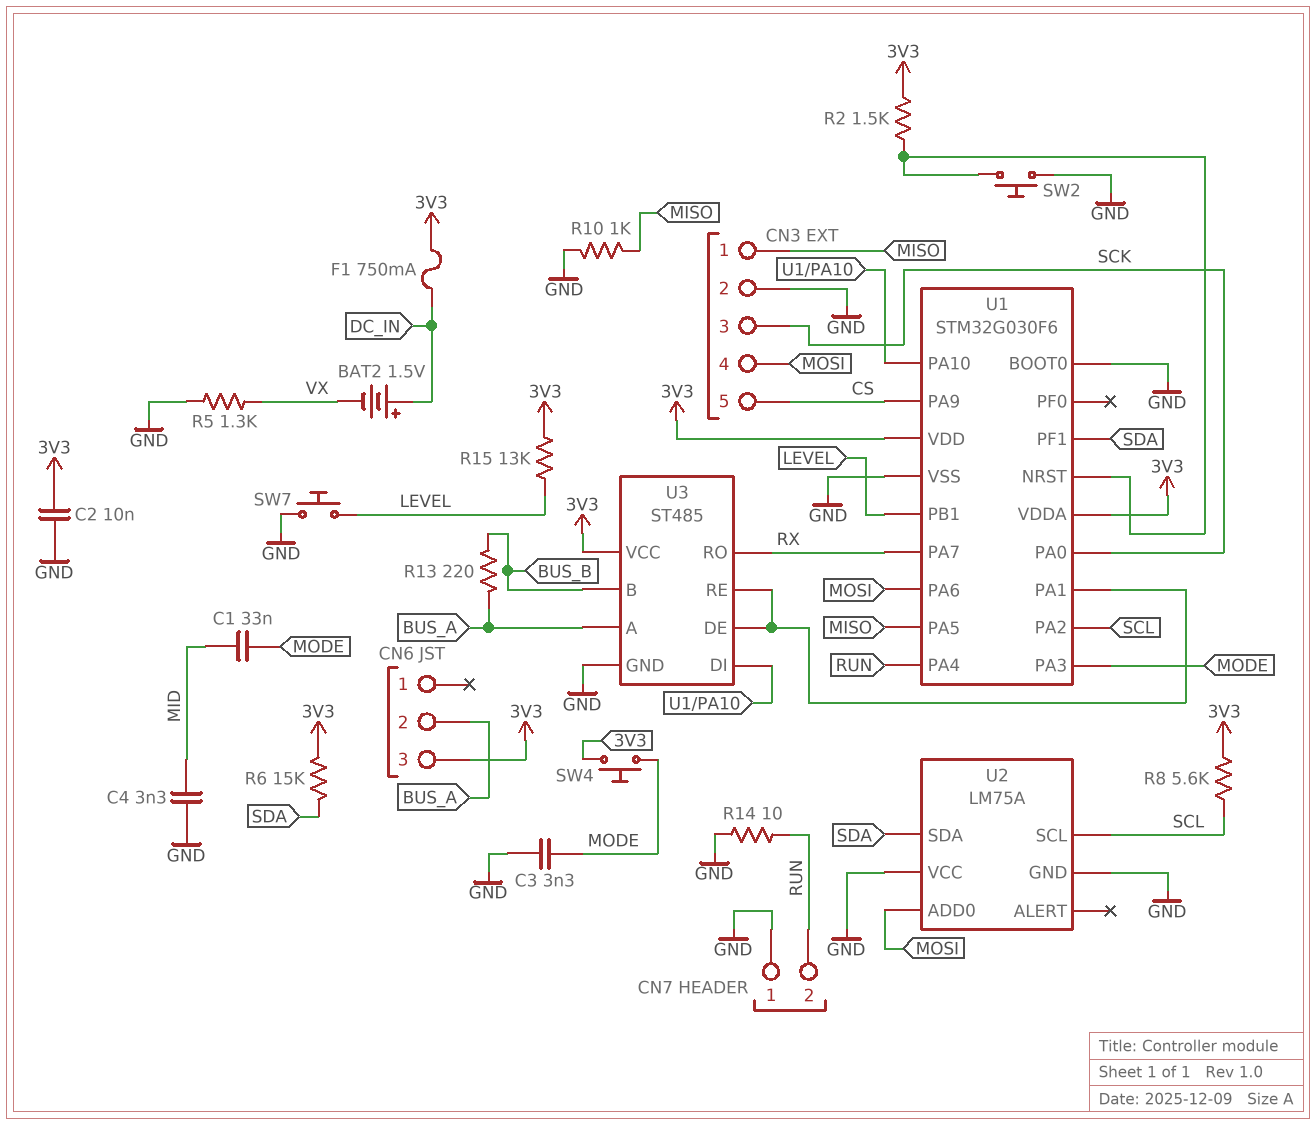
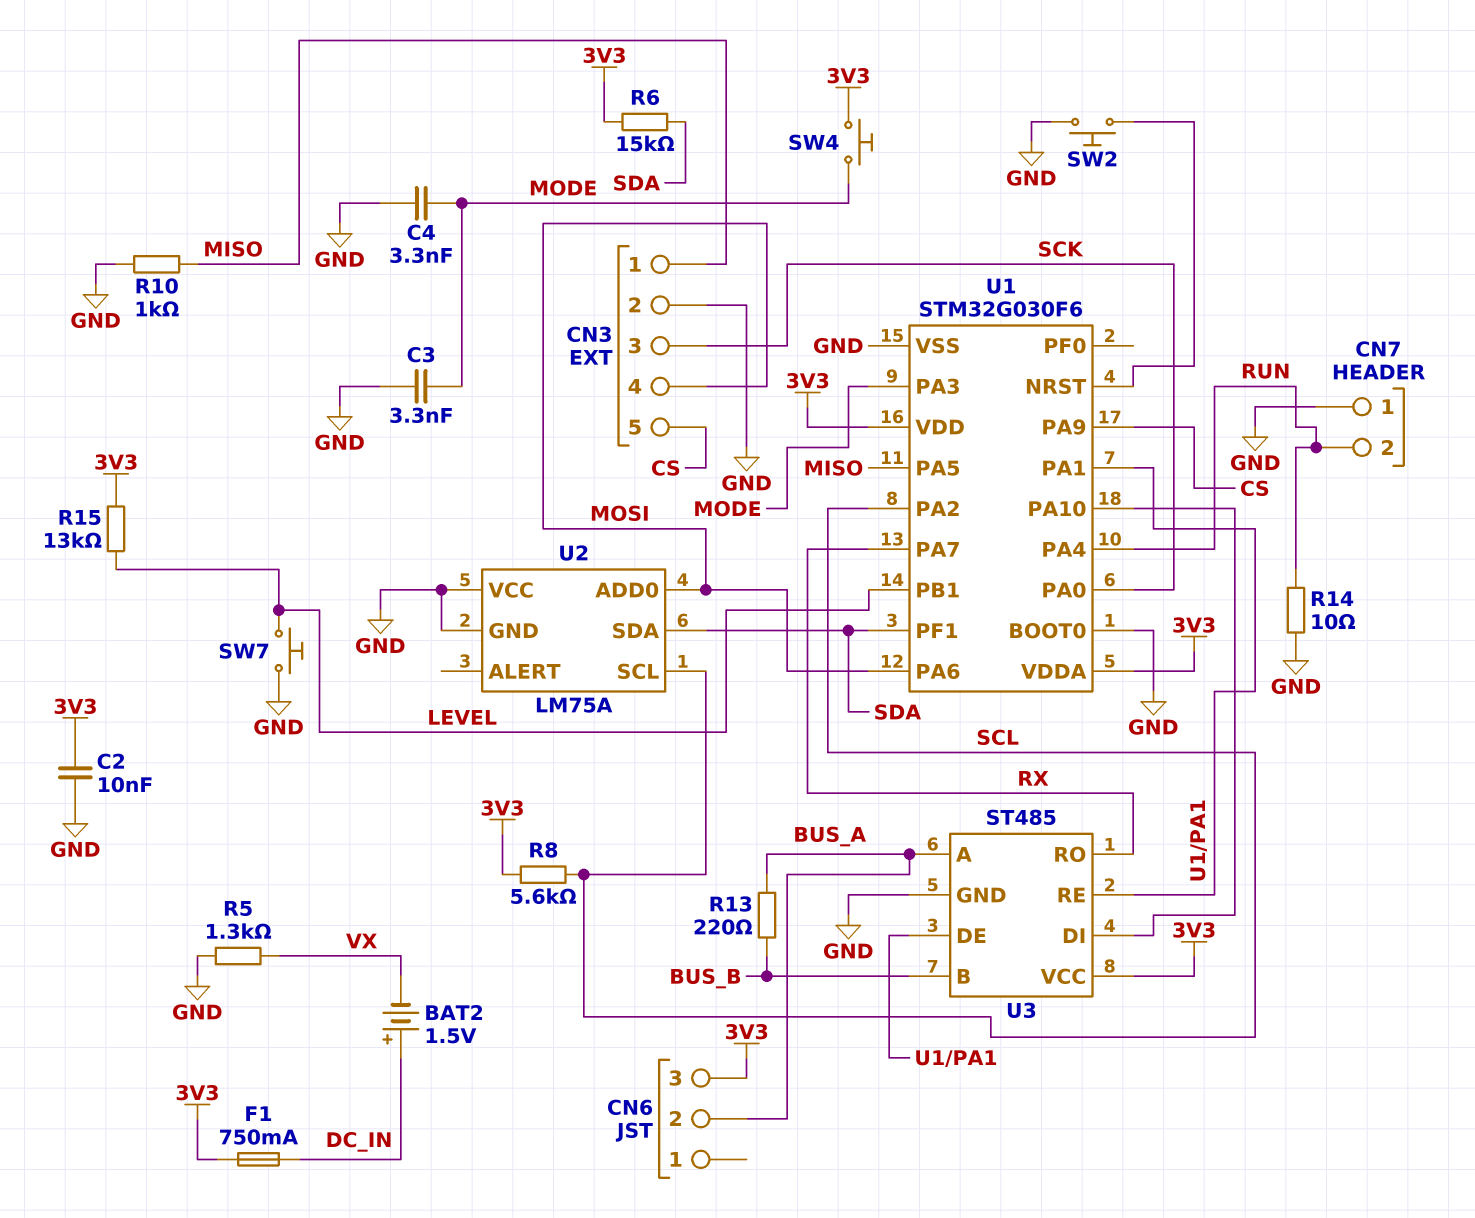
C1: 33nF (MID, MODE) -> none
C4: 3.3nF (GND, MID) -> 3.3nF (GND, MODE)
R2: 1.5k (3V3, U1/NRST) -> none

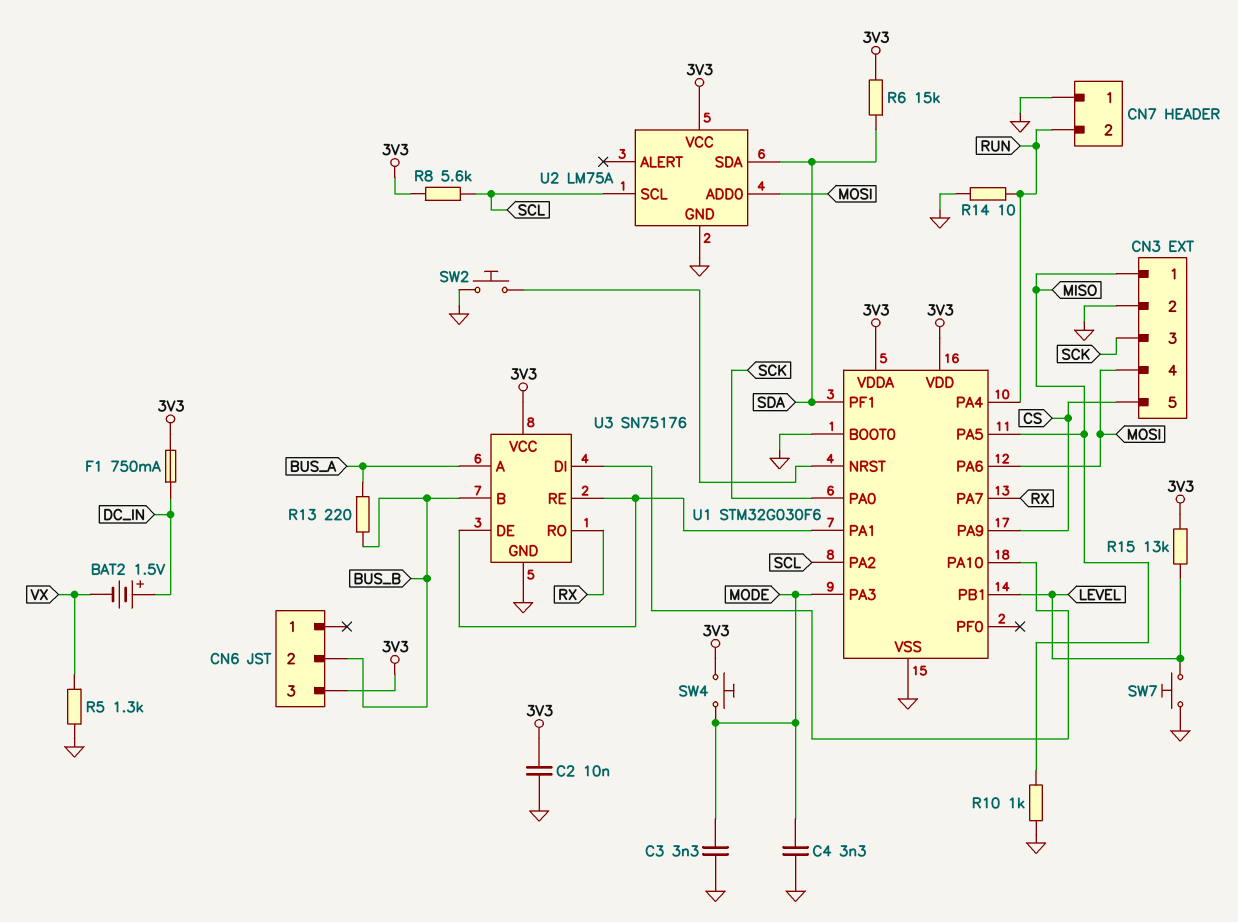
CN6 pin 2: BUS_A -> BUS_B
U2 pin VCC: GND -> 3V3
U3: ST485 -> SN75176

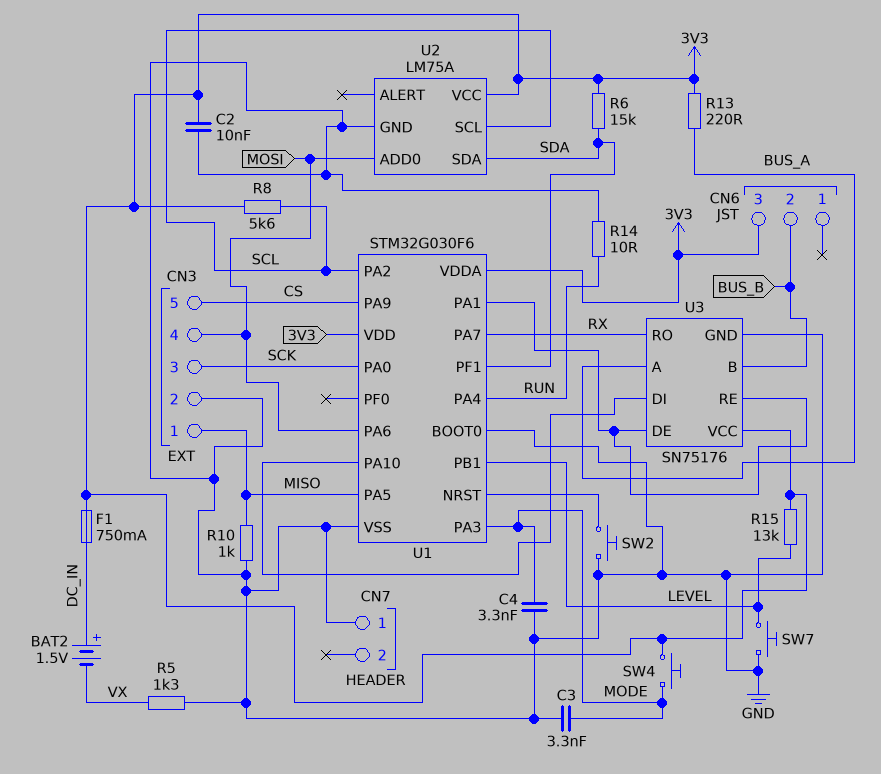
CN7 pin 2: RUN -> none
R13: 220 (BUS_A, BUS_B) -> 220 (3V3, BUS_A)

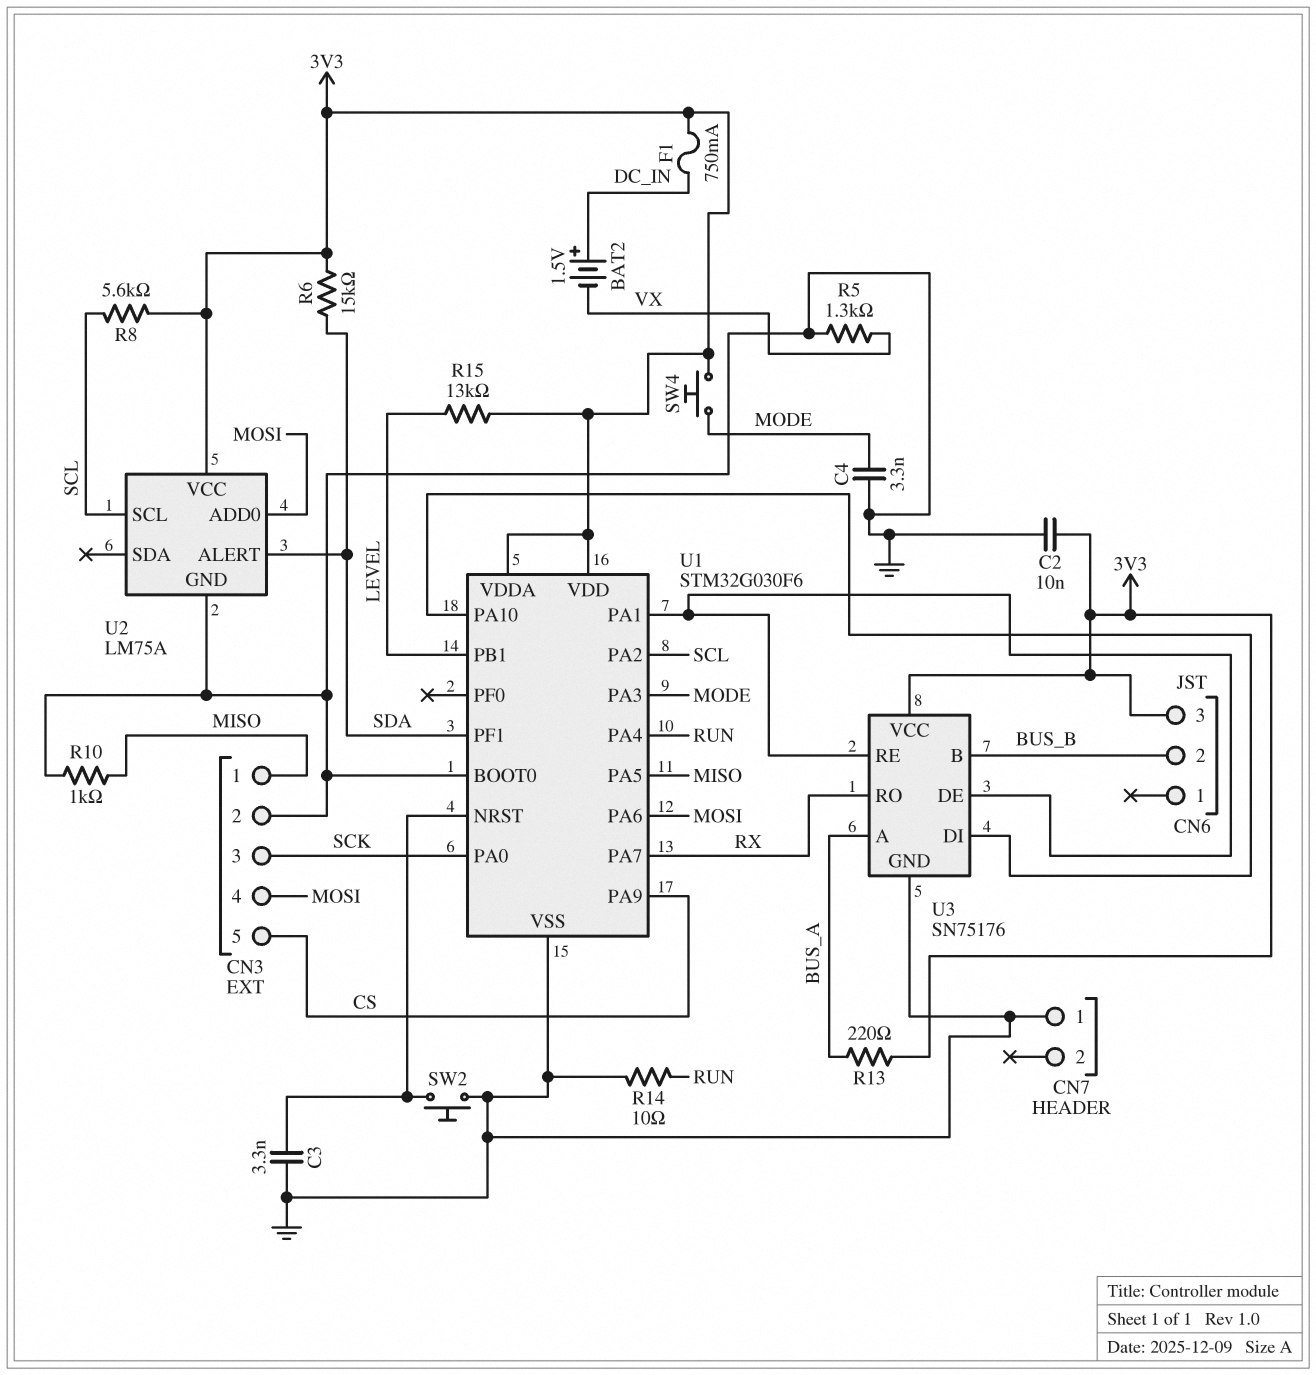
C3: 3.3nF (GND, MODE) -> 3.3nF (GND, U1/NRST)
SW7: button (GND, LEVEL) -> none
U2 pin ALERT: none -> SDA
U2 pin SDA: SDA -> none

